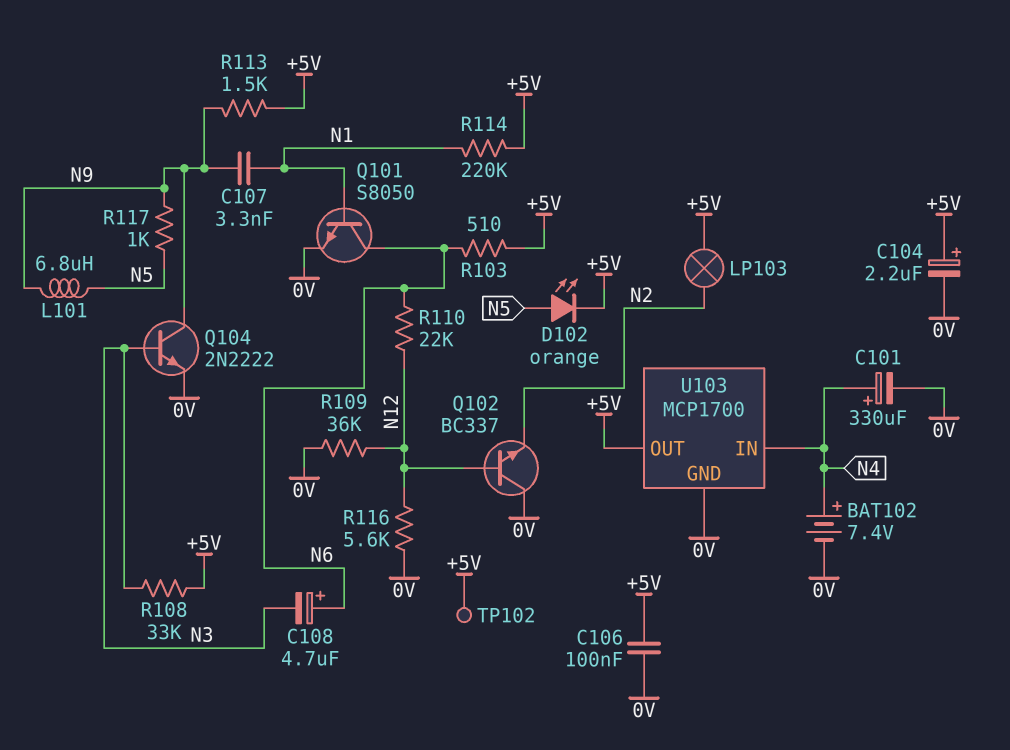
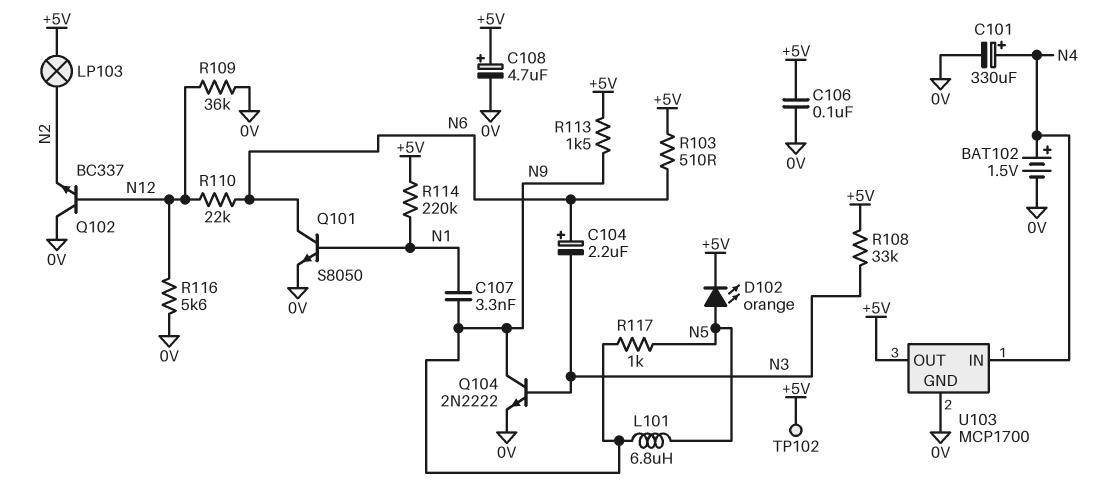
BAT102: 7.4V (plus N4, minus 0V) -> 1.5V (plus N4, minus 0V)
C104: 2.2uF (plus +5V, minus 0V) -> 2.2uF (plus N6, minus N3)
C108: 4.7uF (plus N6, minus N3) -> 4.7uF (plus +5V, minus 0V)

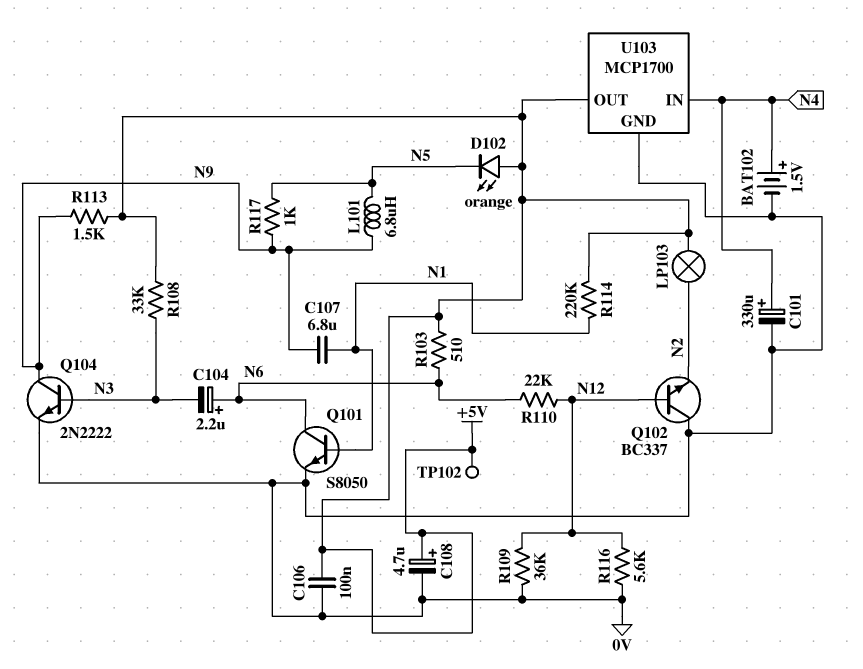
C107: 3.3nF (N1, N9) -> 6.8uF (N1, N9)
D102: LED orange (A N5, K +5V) -> LED orange (A +5V, K N5)

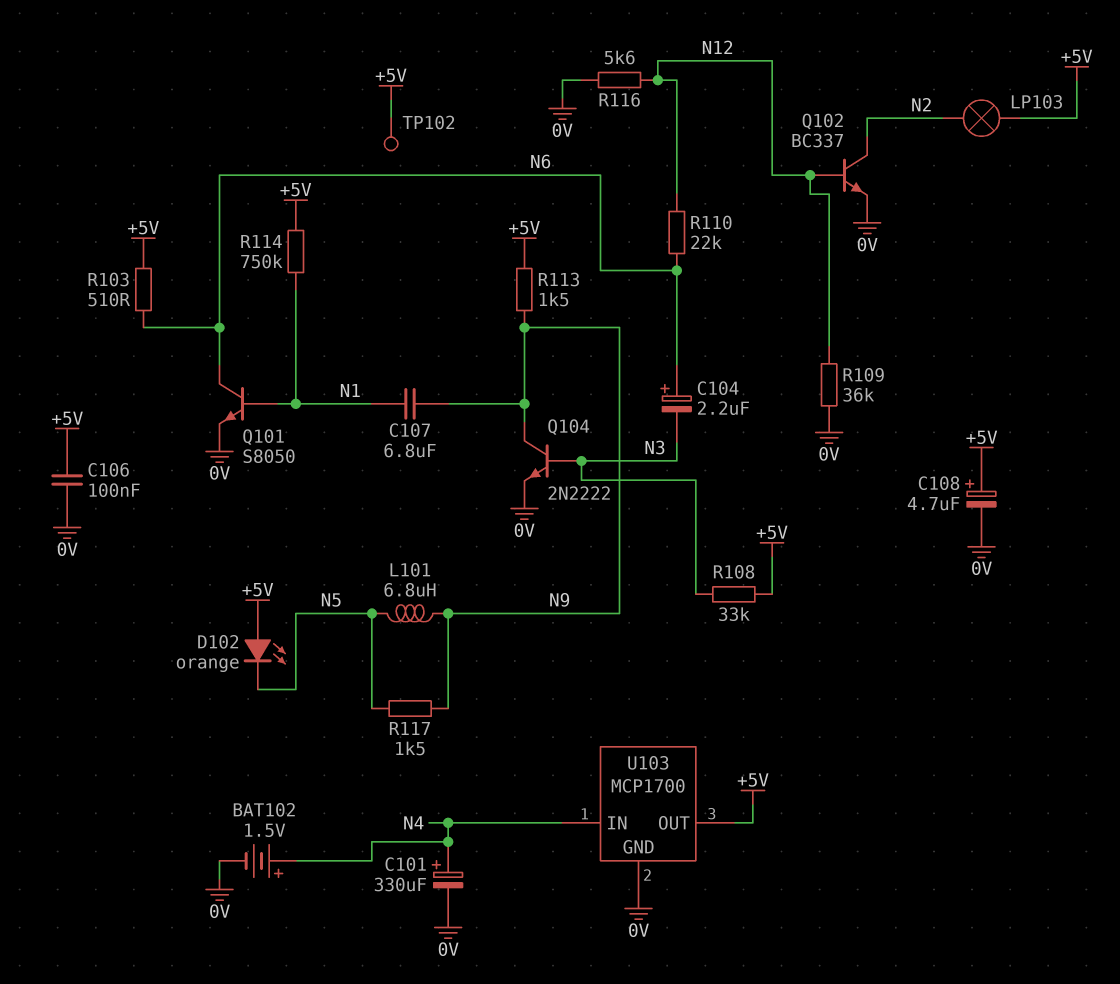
Q102: NPN BC337 (B N12, C 0V, E N2) -> NPN BC337 (B N12, C N2, E 0V)
R114: 220k (+5V, N1) -> 750k (+5V, N1)
R117: 1k (N5, N9) -> 1.5k (N5, N9)

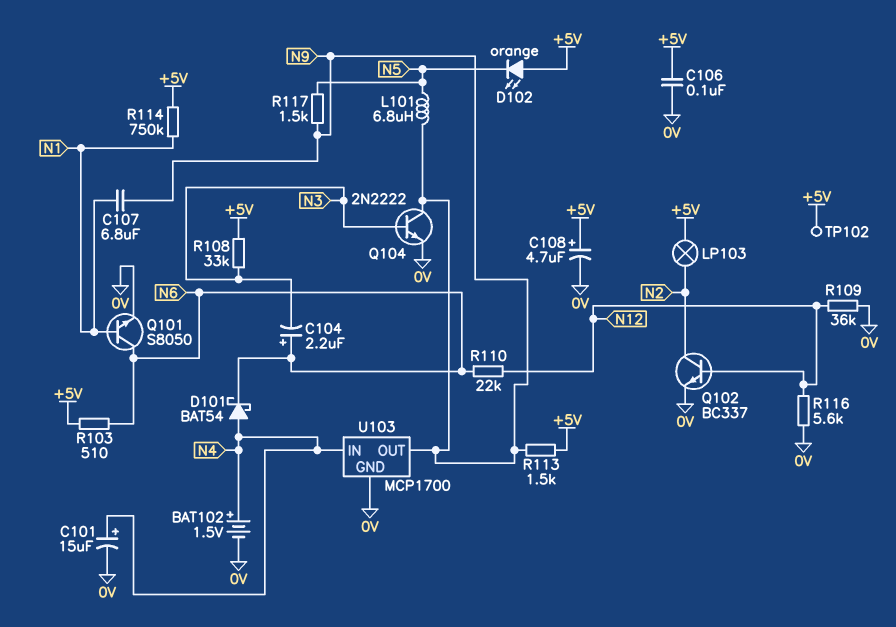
C101: 330uF (plus N4, minus 0V) -> 15uF (plus N4, minus 0V)
D101: none -> schottky BAT54 (A N4, K N6)
U103 pin OUT: +5V -> N9

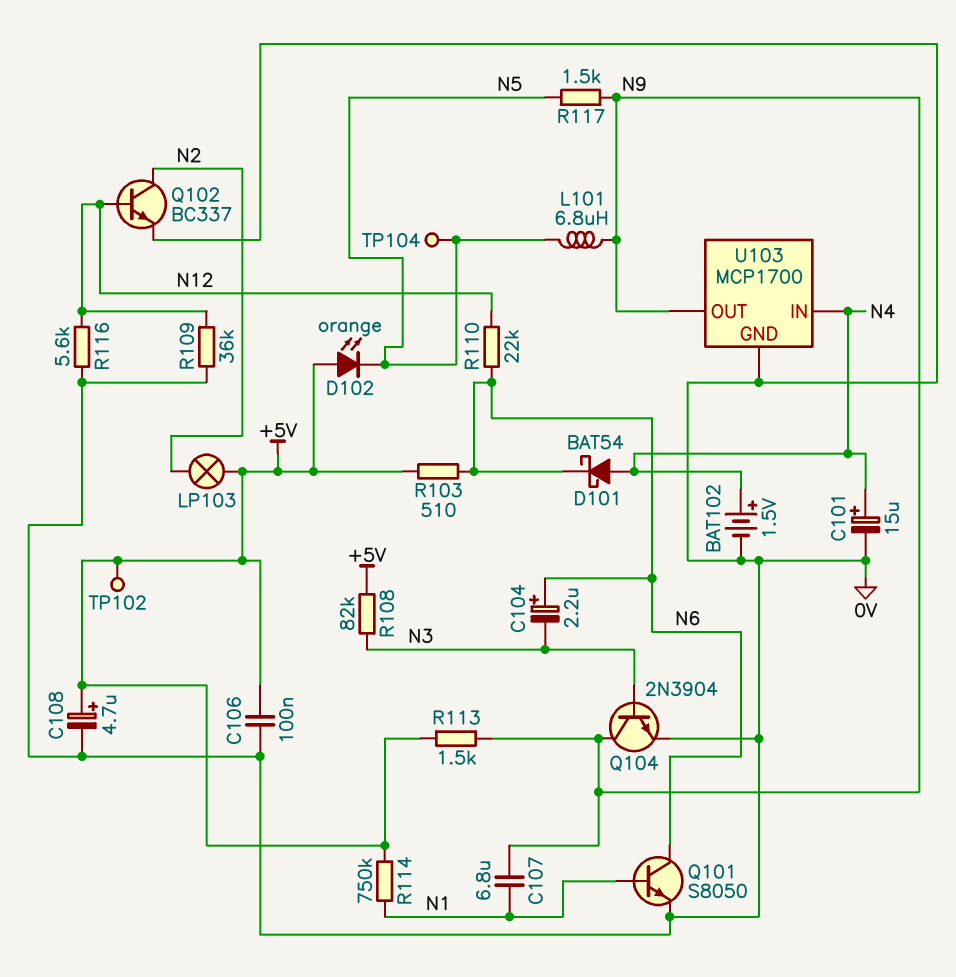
Q104: NPN 2N2222 (B N3, C N9, E 0V) -> NPN 2N3904 (B N3, C N9, E 0V)
R108: 33k (+5V, N3) -> 82k (+5V, N3)
TP104: none -> test point (N5)

